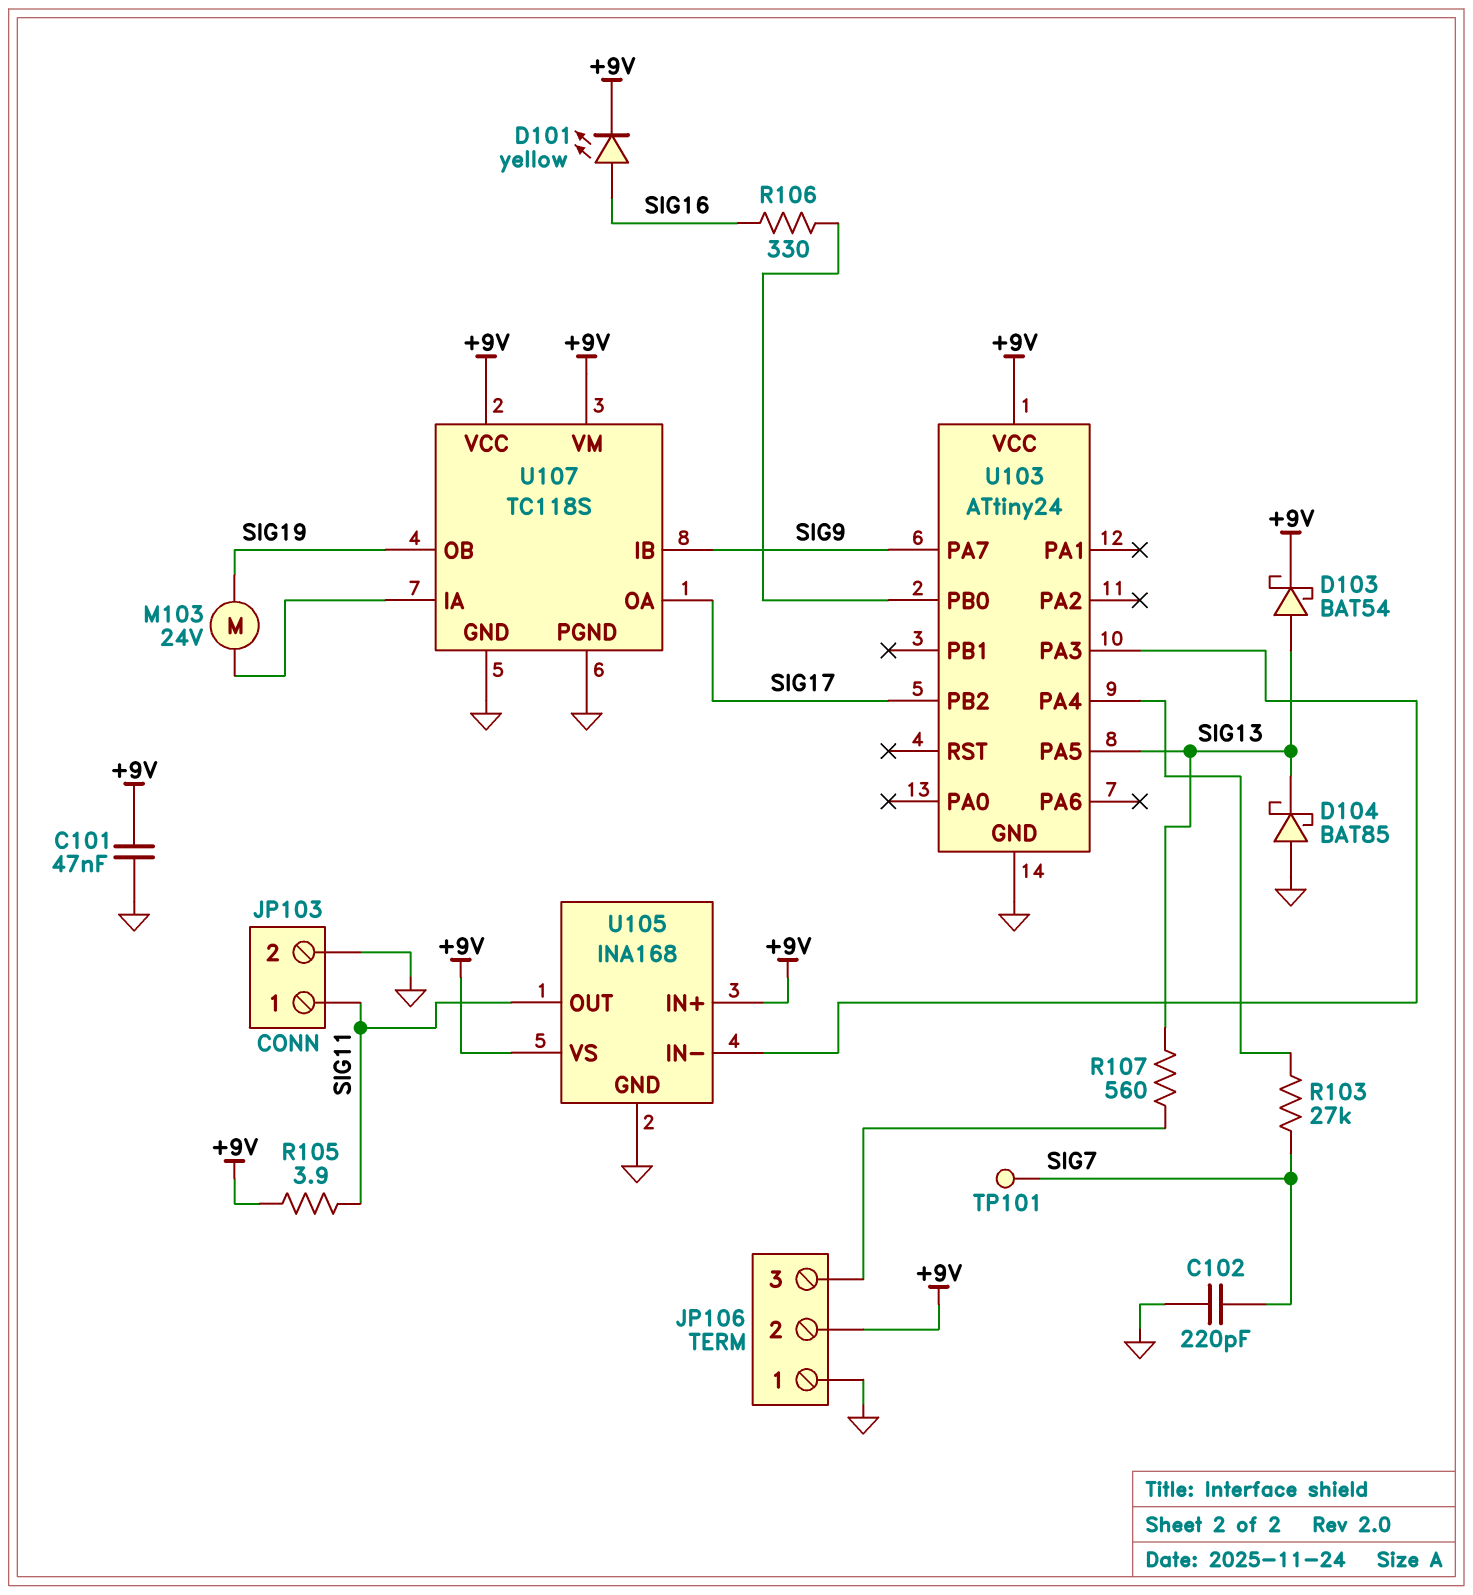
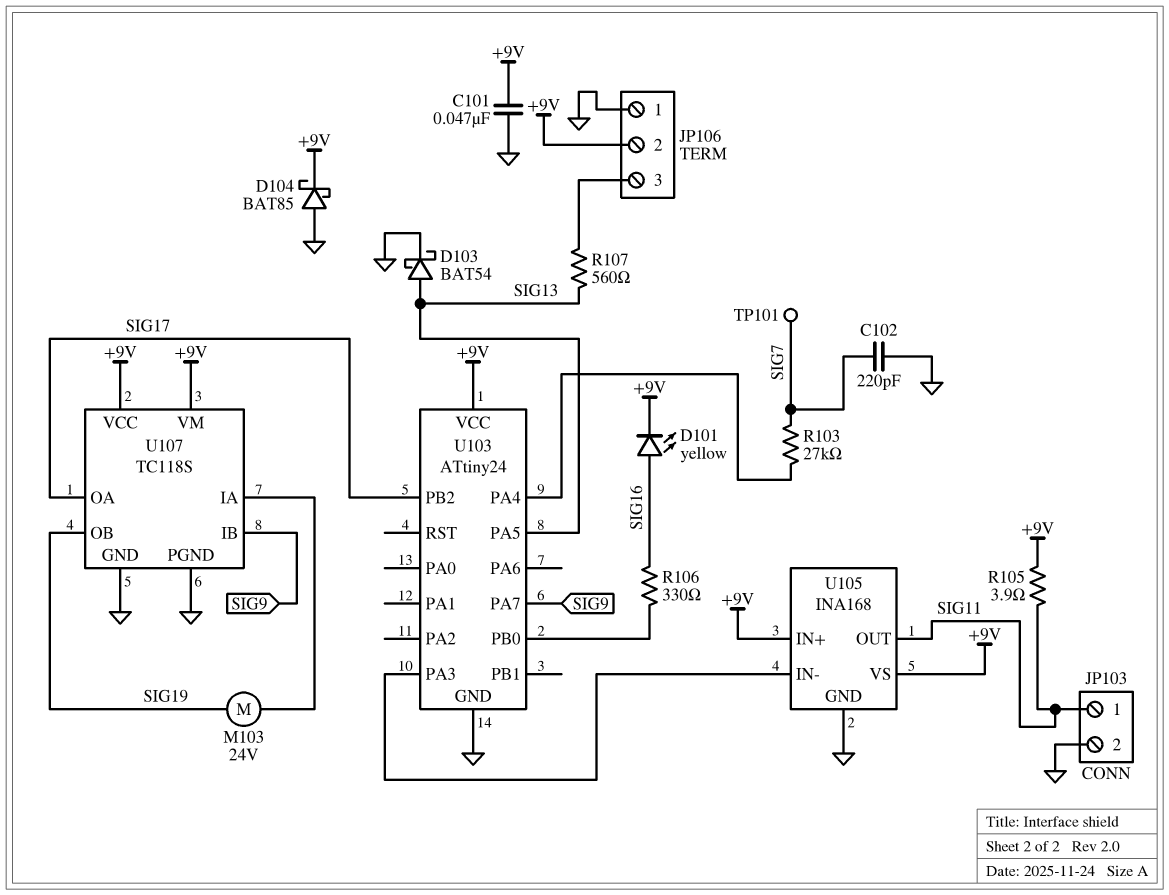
D103: schottky BAT54 (A SIG13, K +9V) -> schottky BAT54 (A SIG13, K GND)
D104: schottky BAT85 (A GND, K SIG13) -> schottky BAT85 (A GND, K +9V)

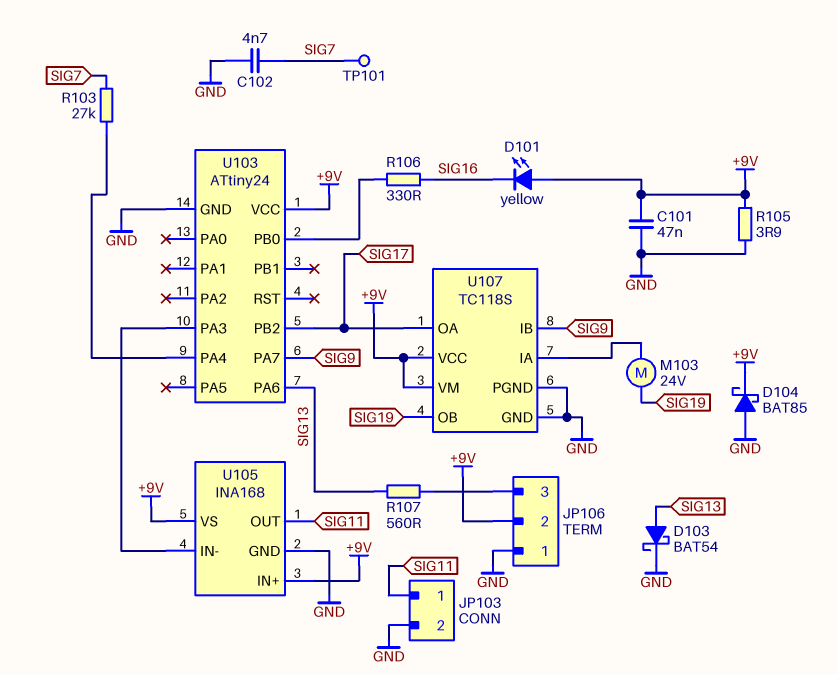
C102: 220pF (GND, SIG7) -> 4.7nF (GND, SIG7)
D101: LED yellow (A SIG16, K +9V) -> LED yellow (A +9V, K SIG16)
R105: 3.9 (+9V, SIG11) -> 3.9 (+9V, GND)
U103 pin PA5: SIG13 -> none
U103 pin PA6: none -> SIG13

